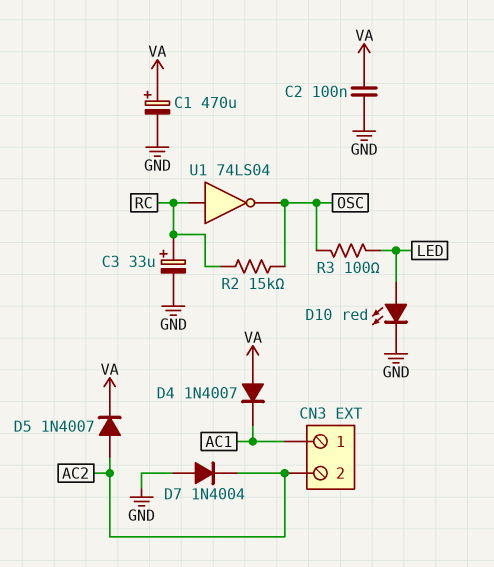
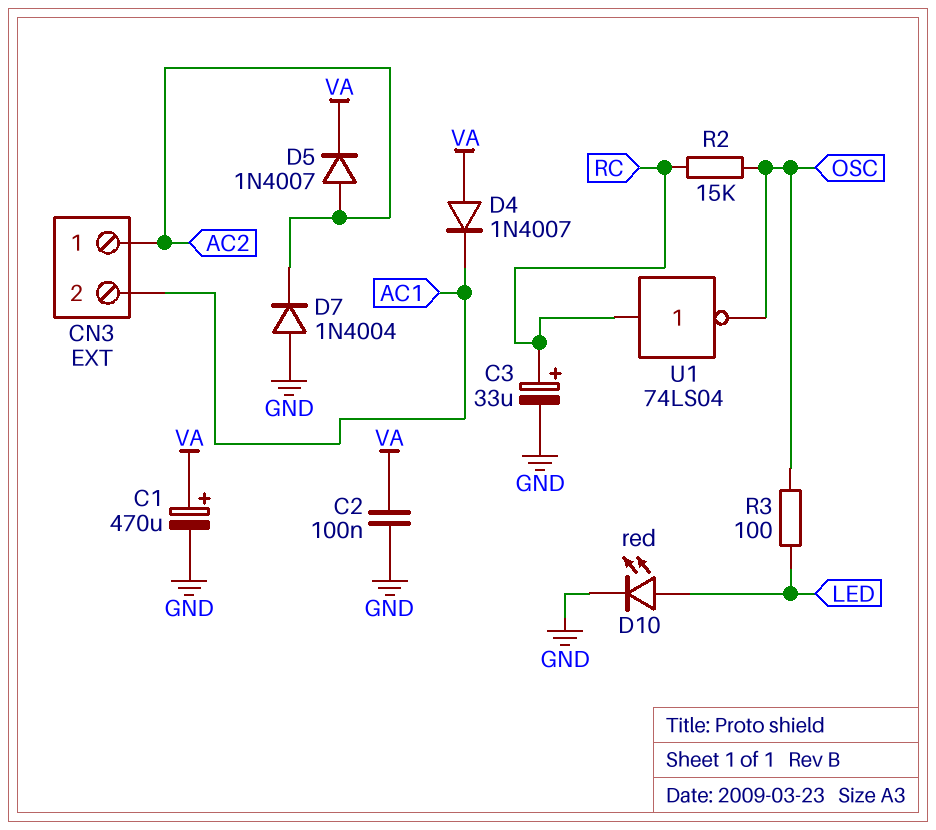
CN3 pin 1: AC1 -> AC2
CN3 pin 2: AC2 -> AC1

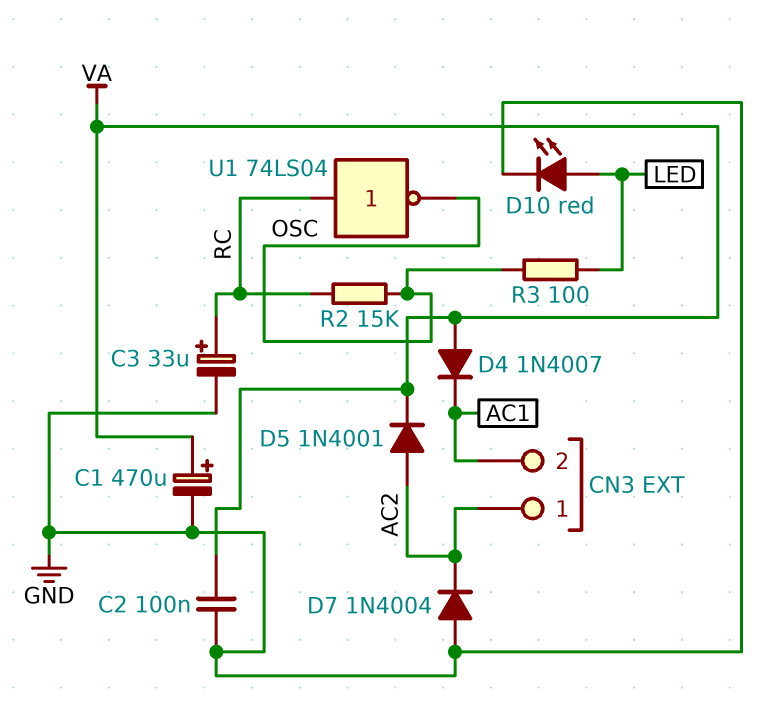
D5: diode 1N4007 (A AC2, K VA) -> diode 1N4001 (A AC2, K VA)

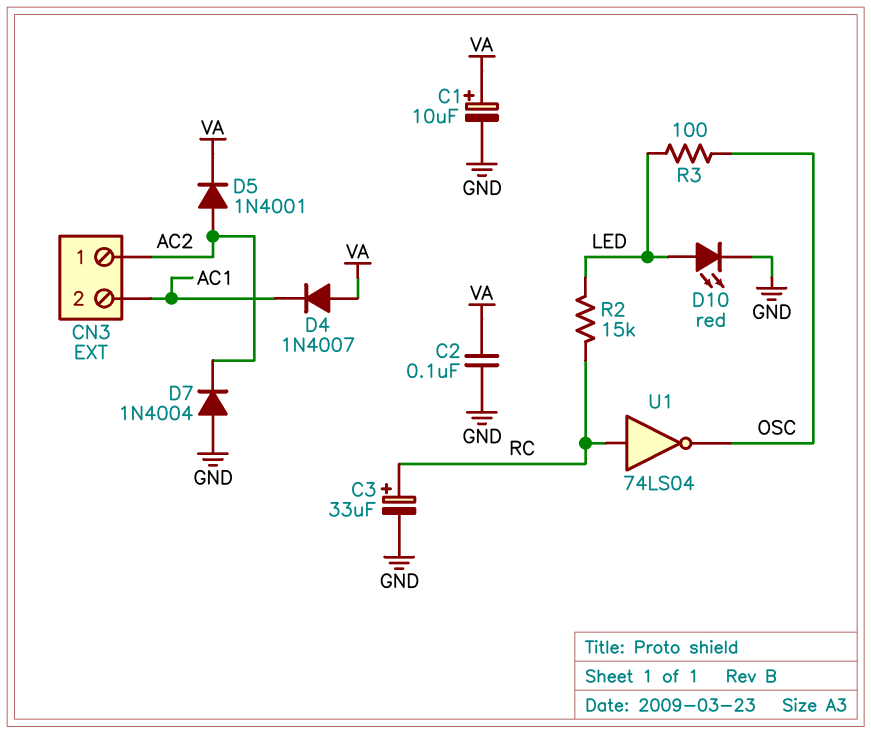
C1: 470uF (plus VA, minus GND) -> 10uF (plus VA, minus GND)
R2: 15k (OSC, RC) -> 15k (LED, RC)

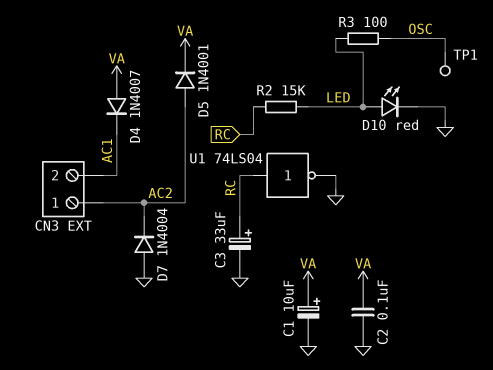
TP1: none -> test point (OSC)
U1: NOT 74LS04 (in RC, out OSC) -> NOT 74LS04 (in RC, out GND)

